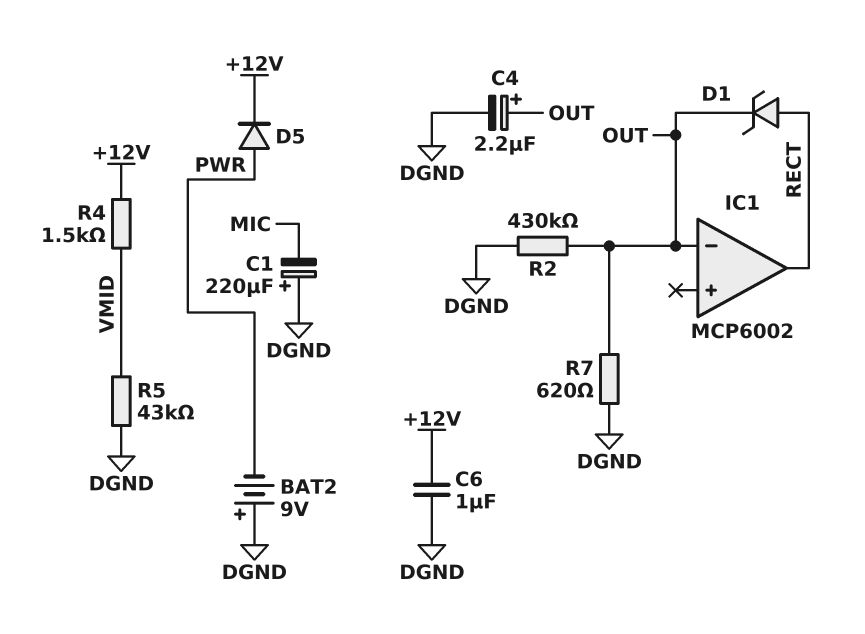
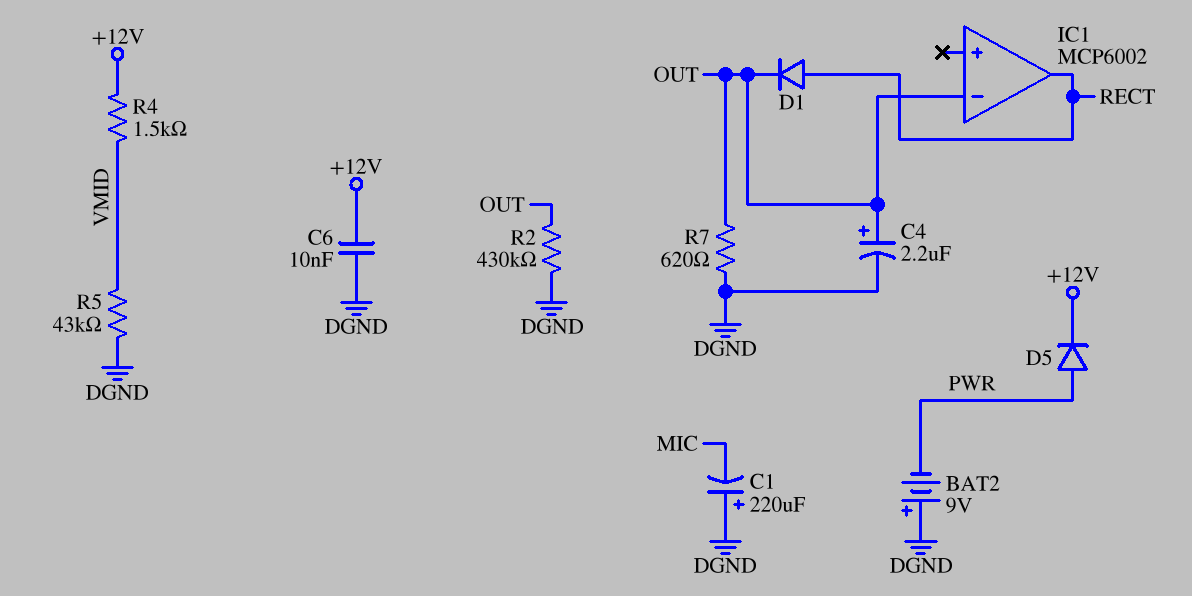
C6: 1uF (+12V, DGND) -> 10nF (+12V, DGND)
D1: zener (A RECT, K OUT) -> diode (A RECT, K OUT)

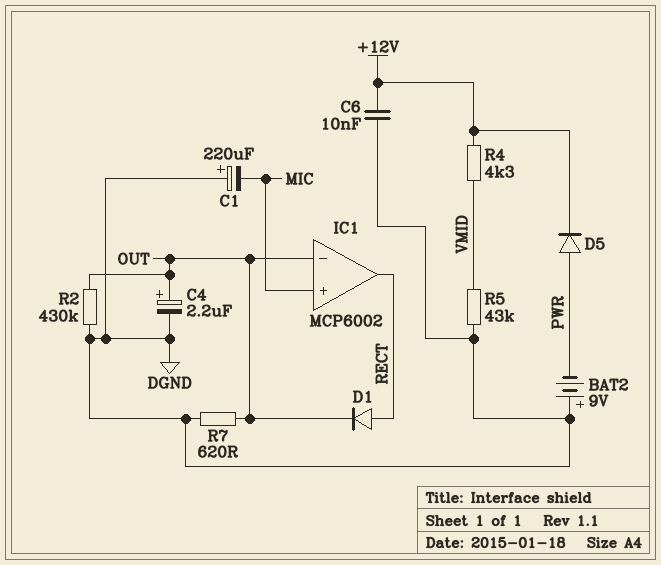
IC1 pin in+: none -> MIC
R4: 1.5k (+12V, VMID) -> 4.3k (+12V, VMID)

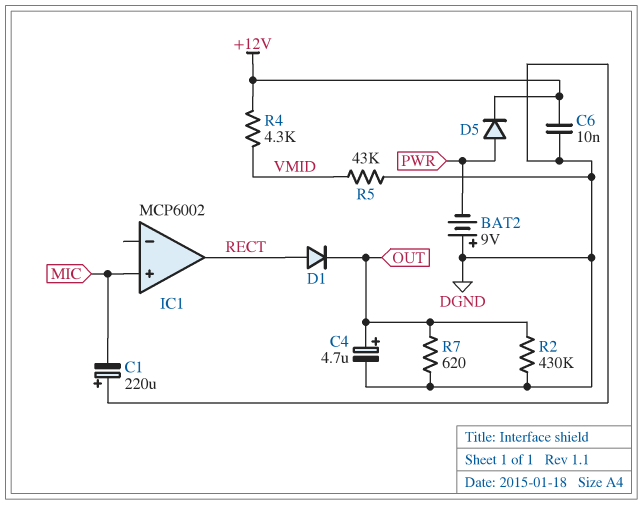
C4: 2.2uF (plus OUT, minus DGND) -> 4.7uF (plus OUT, minus DGND)
IC1 pin in-: OUT -> none

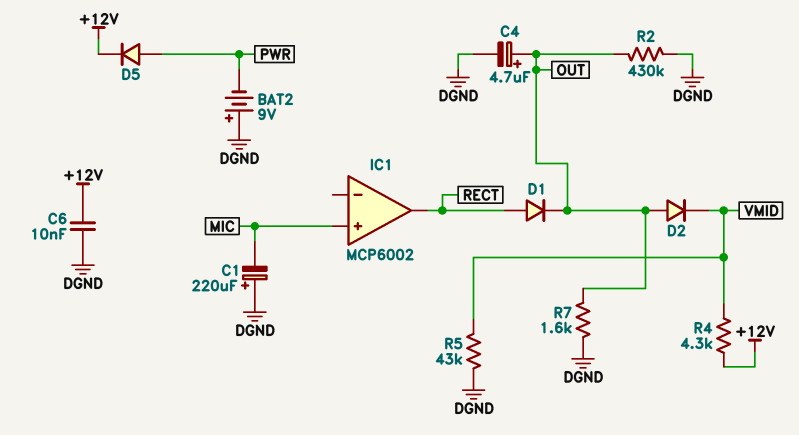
D2: none -> diode (A OUT, K VMID)
R7: 620 (DGND, OUT) -> 1.6k (DGND, OUT)

